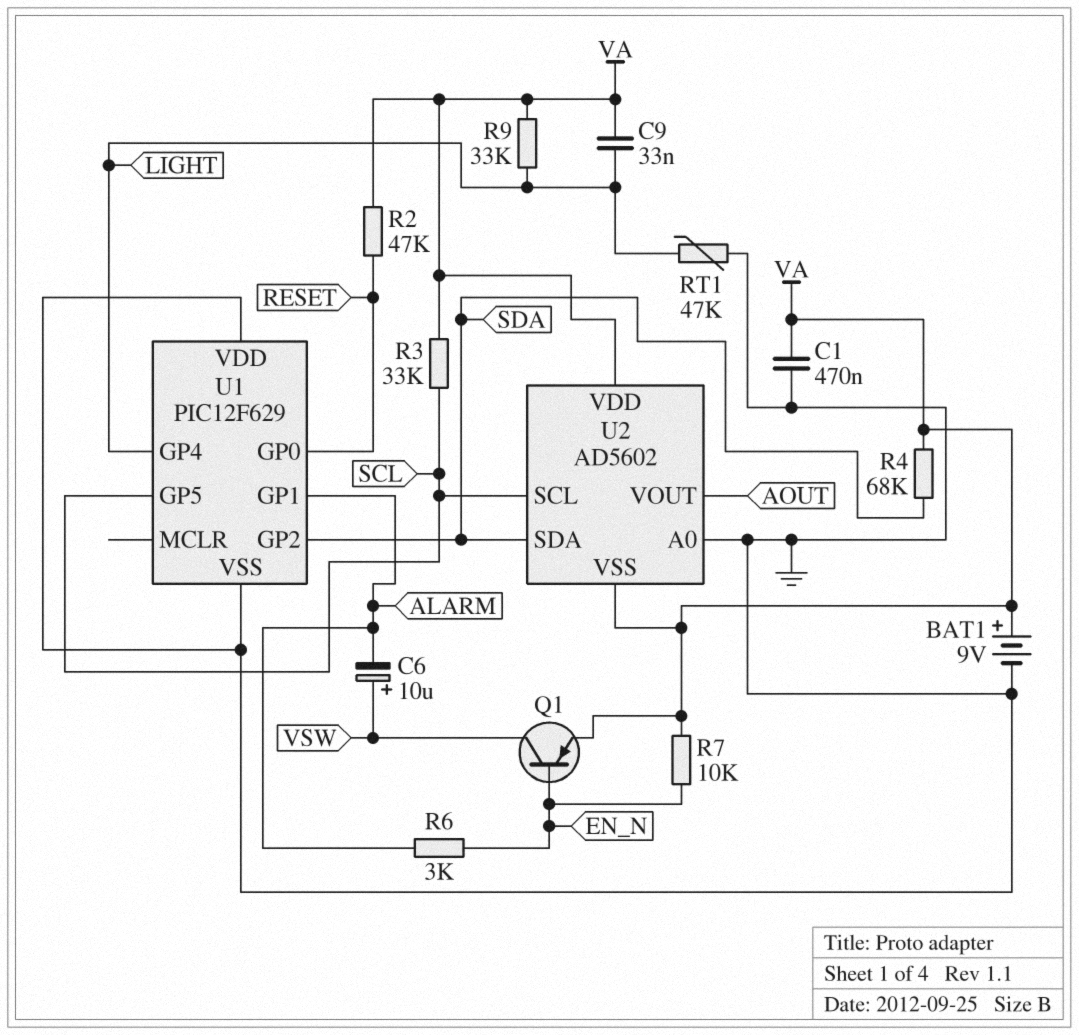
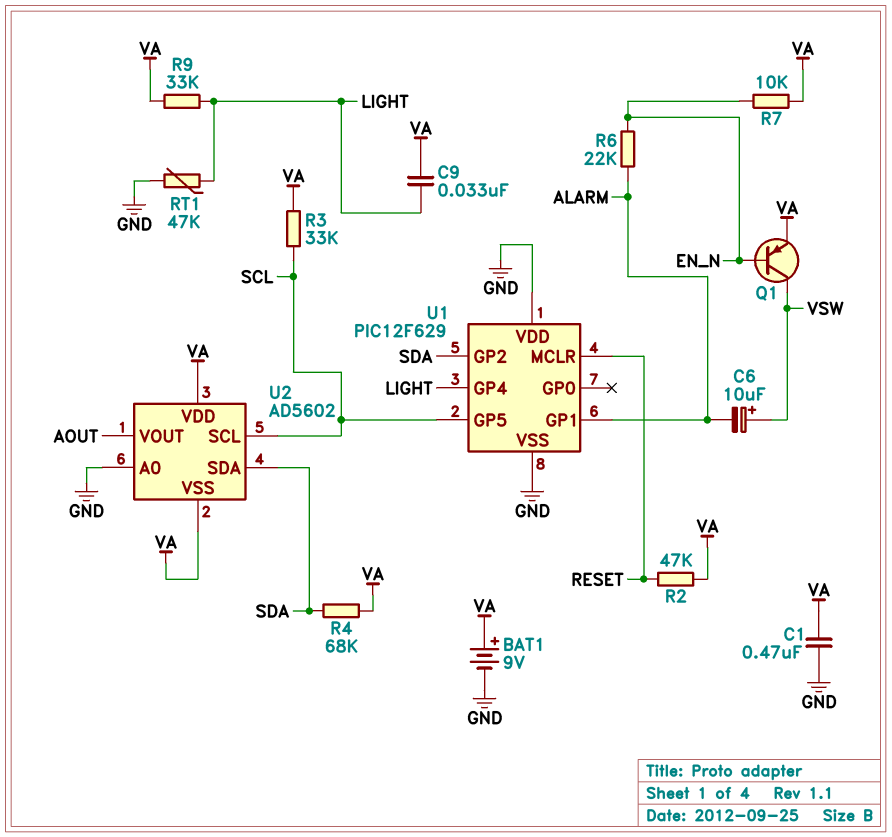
R6: 3k (ALARM, EN_N) -> 22k (ALARM, EN_N)
U1 pin GP0: RESET -> none
U1 pin MCLR: none -> RESET

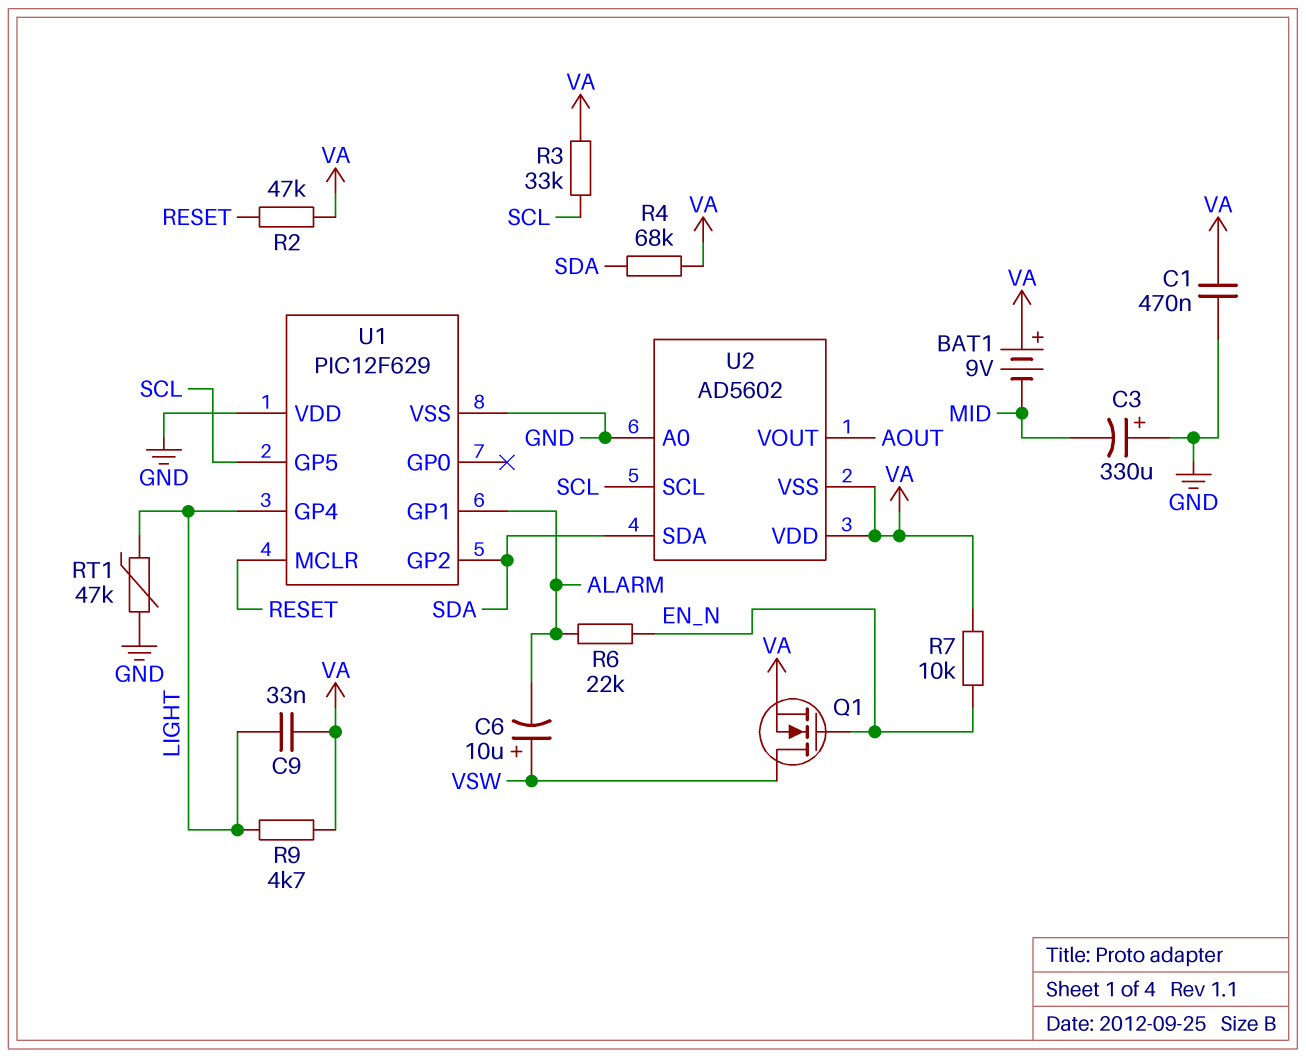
BAT1: 9V (plus VA, minus GND) -> 9V (plus VA, minus MID)
C3: none -> 330uF (plus GND, minus MID)
Q1: PNP (B EN_N, C VSW, E VA) -> NMOS (G EN_N, D VSW, S VA)
R9: 33k (LIGHT, VA) -> 4.7k (LIGHT, VA)

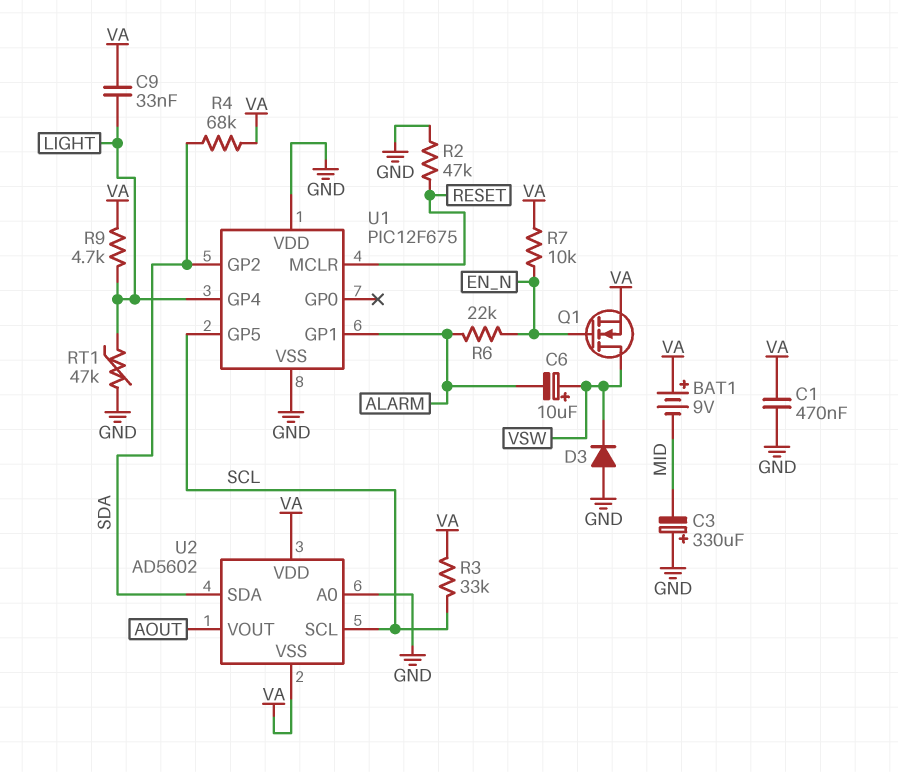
D3: none -> diode (A GND, K VSW)
R2: 47k (RESET, VA) -> 47k (GND, RESET)
U1: PIC12F629 -> PIC12F675

